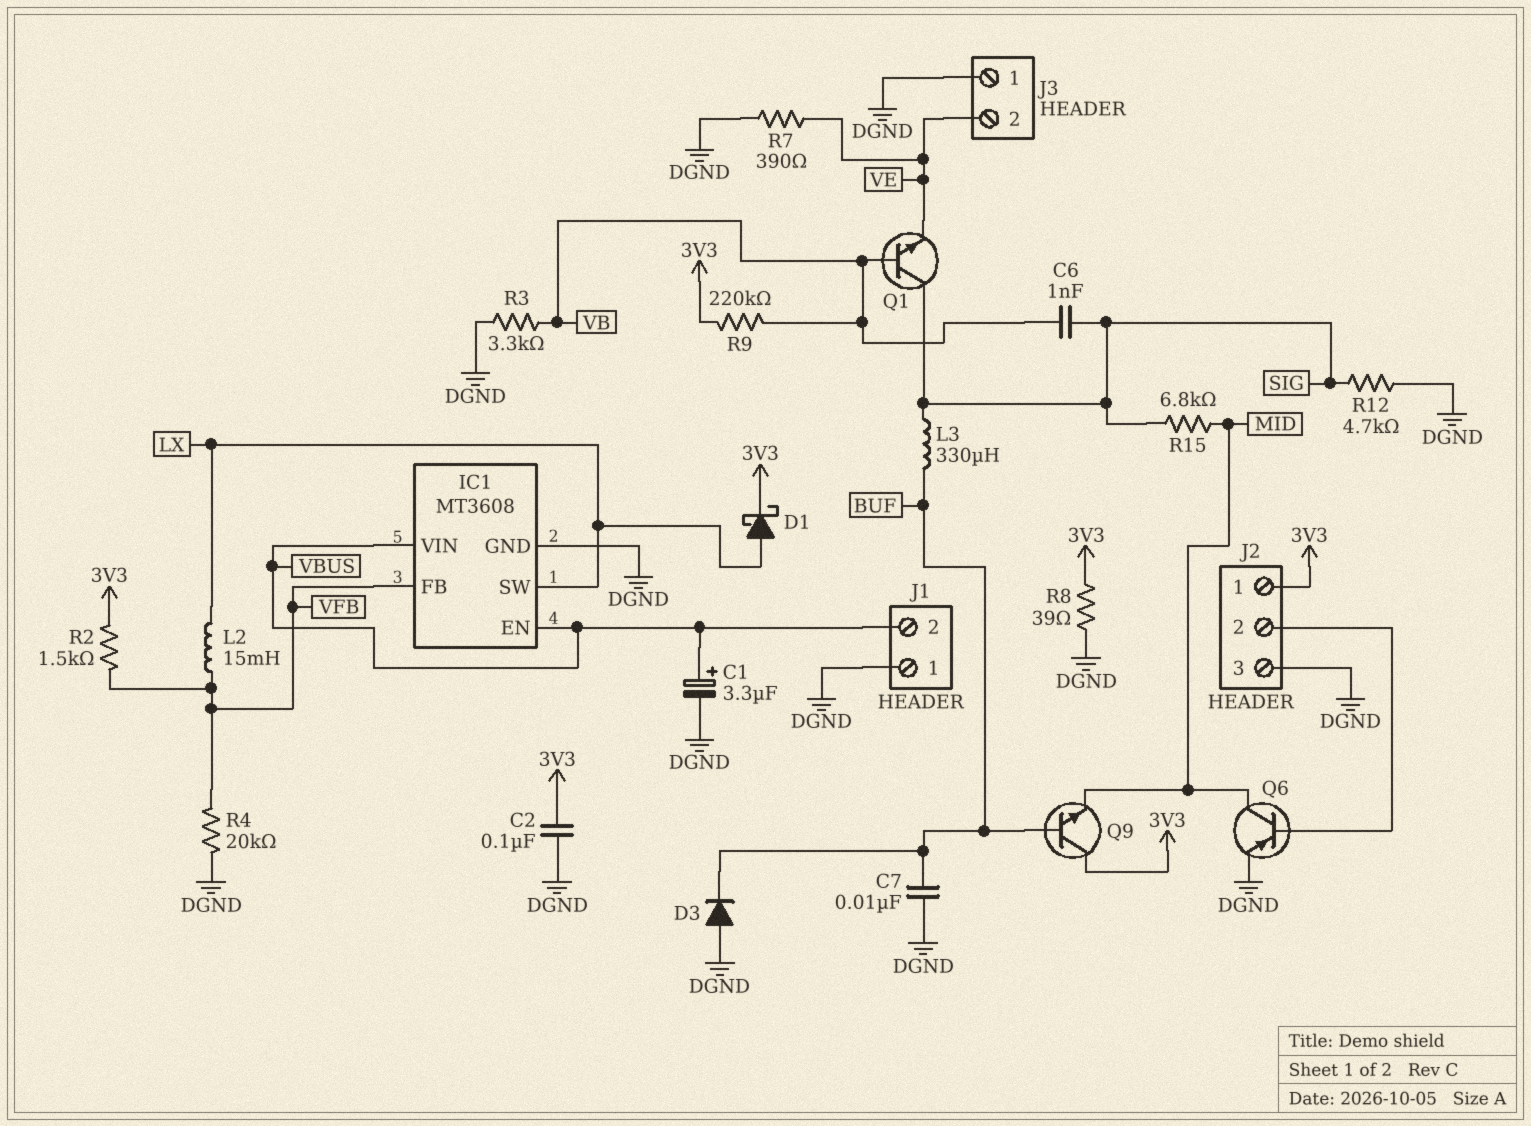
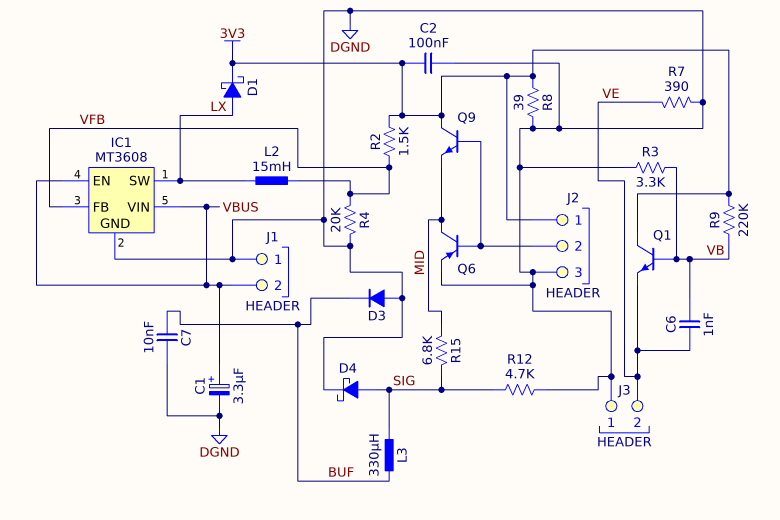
C6: 1nF (SIG, VB) -> 1nF (VB, VE)
D4: none -> schottky (A SIG, K DGND)
Q1: NPN (B VB, C SIG, E VE) -> NPN (B VB, C 3V3, E VE)
Q9: NPN (B BUF, C 3V3, E MID) -> NPN (B J2/2, C 3V3, E MID)

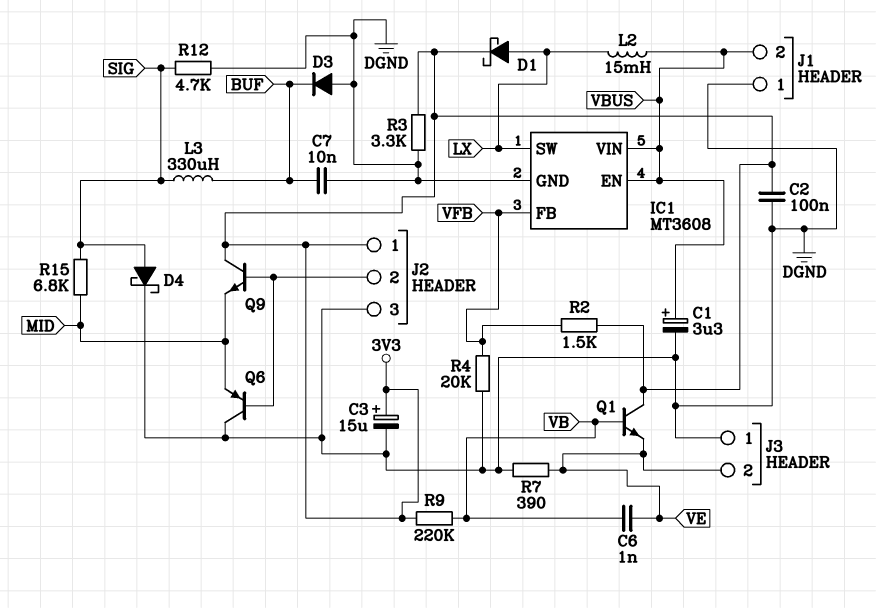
C3: none -> 15uF (plus 3V3, minus DGND)
L2: 15mH (LX, VFB) -> 15mH (LX, VBUS)
Q6: PNP (B J2/2, C MID, E DGND) -> PNP (B J2/2, C DGND, E MID)
R3: 3.3k (DGND, VB) -> 3.3k (3V3, DGND)
R8: 39 (3V3, DGND) -> none

